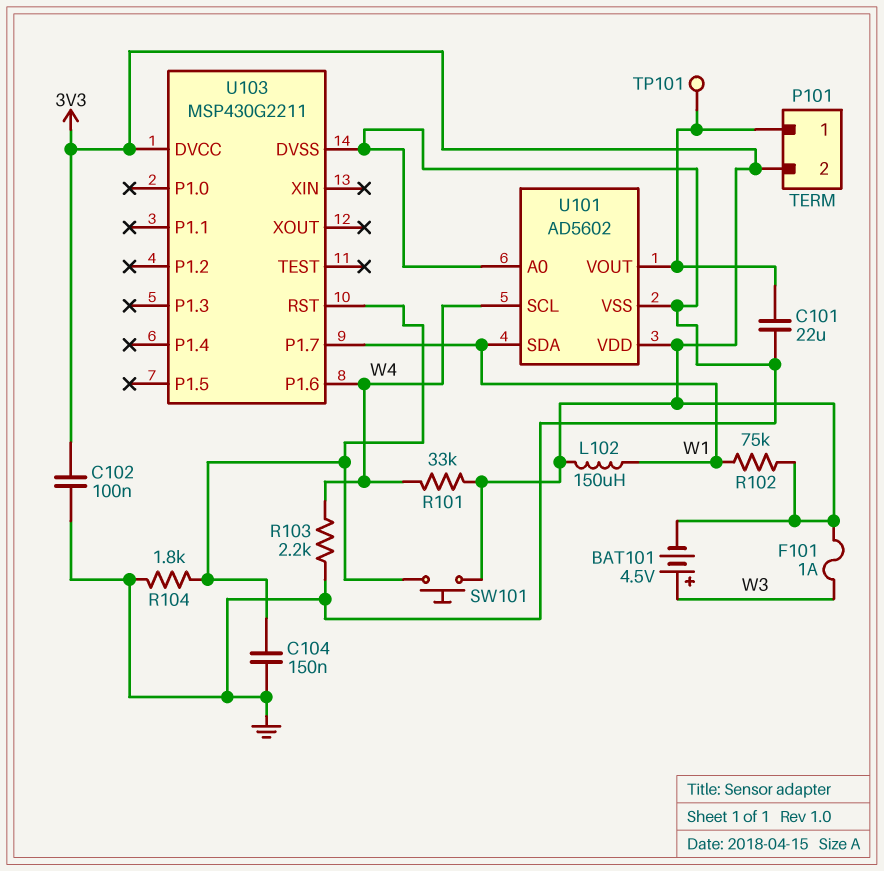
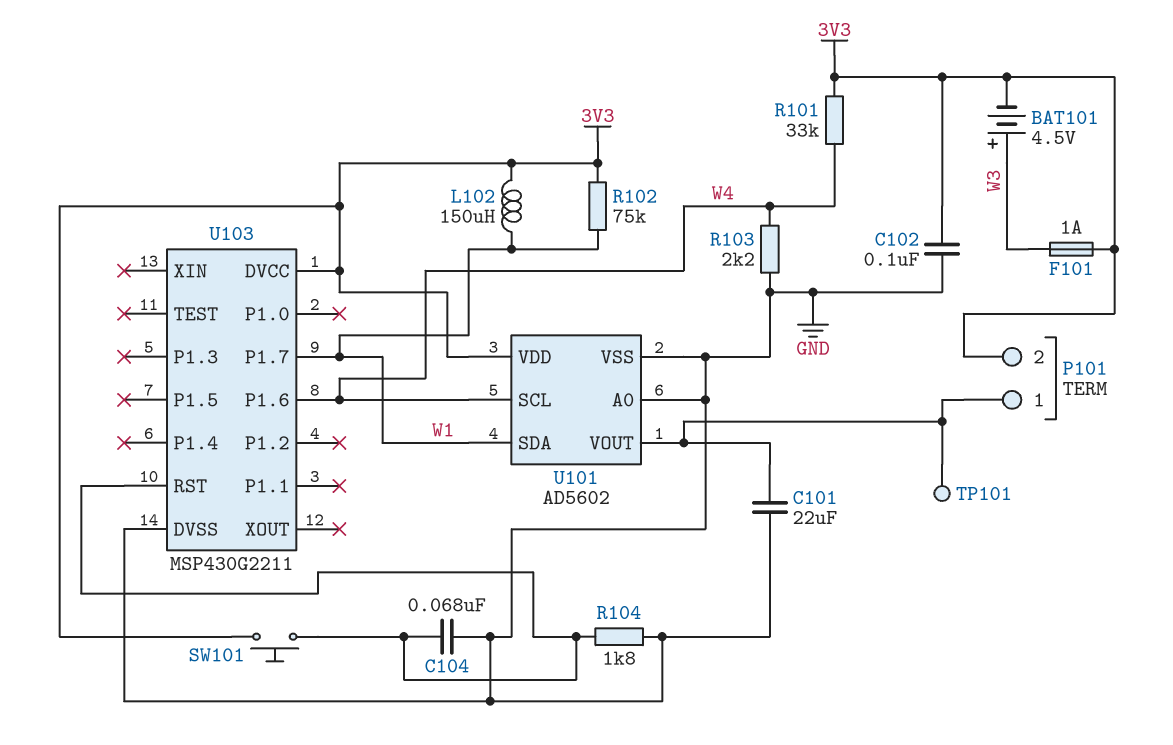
C104: 150nF (GND, U103/RST) -> 68nF (GND, U103/RST)

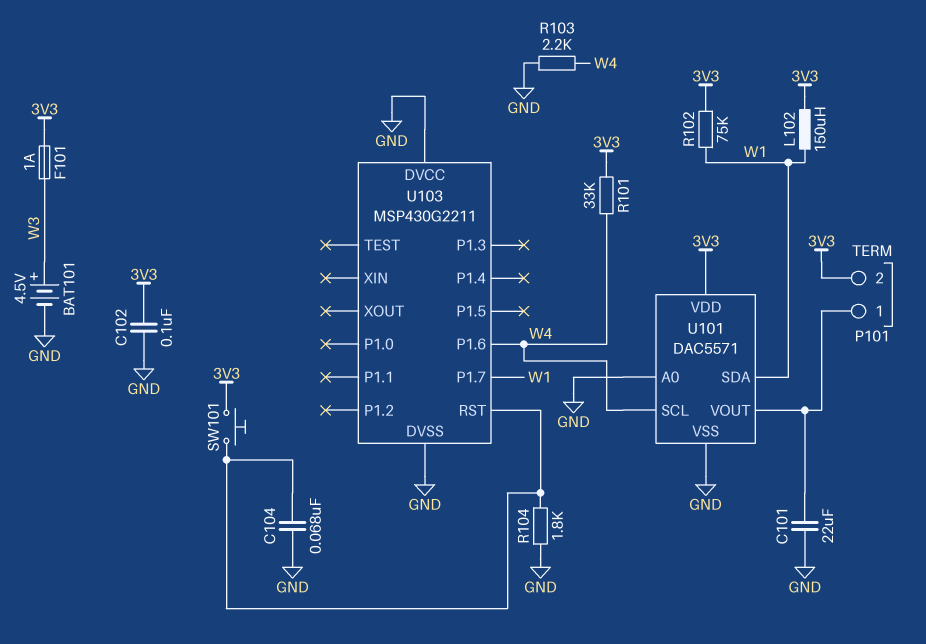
BAT101: 4.5V (plus W3, minus 3V3) -> 4.5V (plus W3, minus GND)
TP101: test point (P101/1) -> none
U101: AD5602 -> DAC5571
U103 pin DVCC: 3V3 -> GND

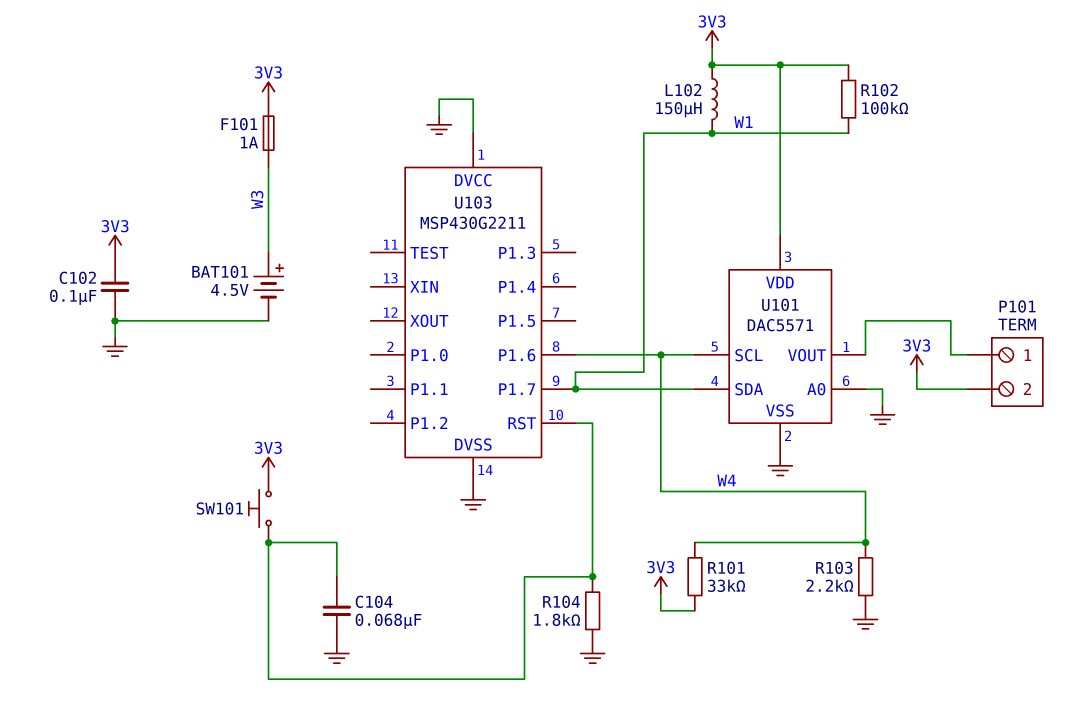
C101: 22uF (GND, P101/1) -> none
R102: 75k (3V3, W1) -> 100k (3V3, W1)

